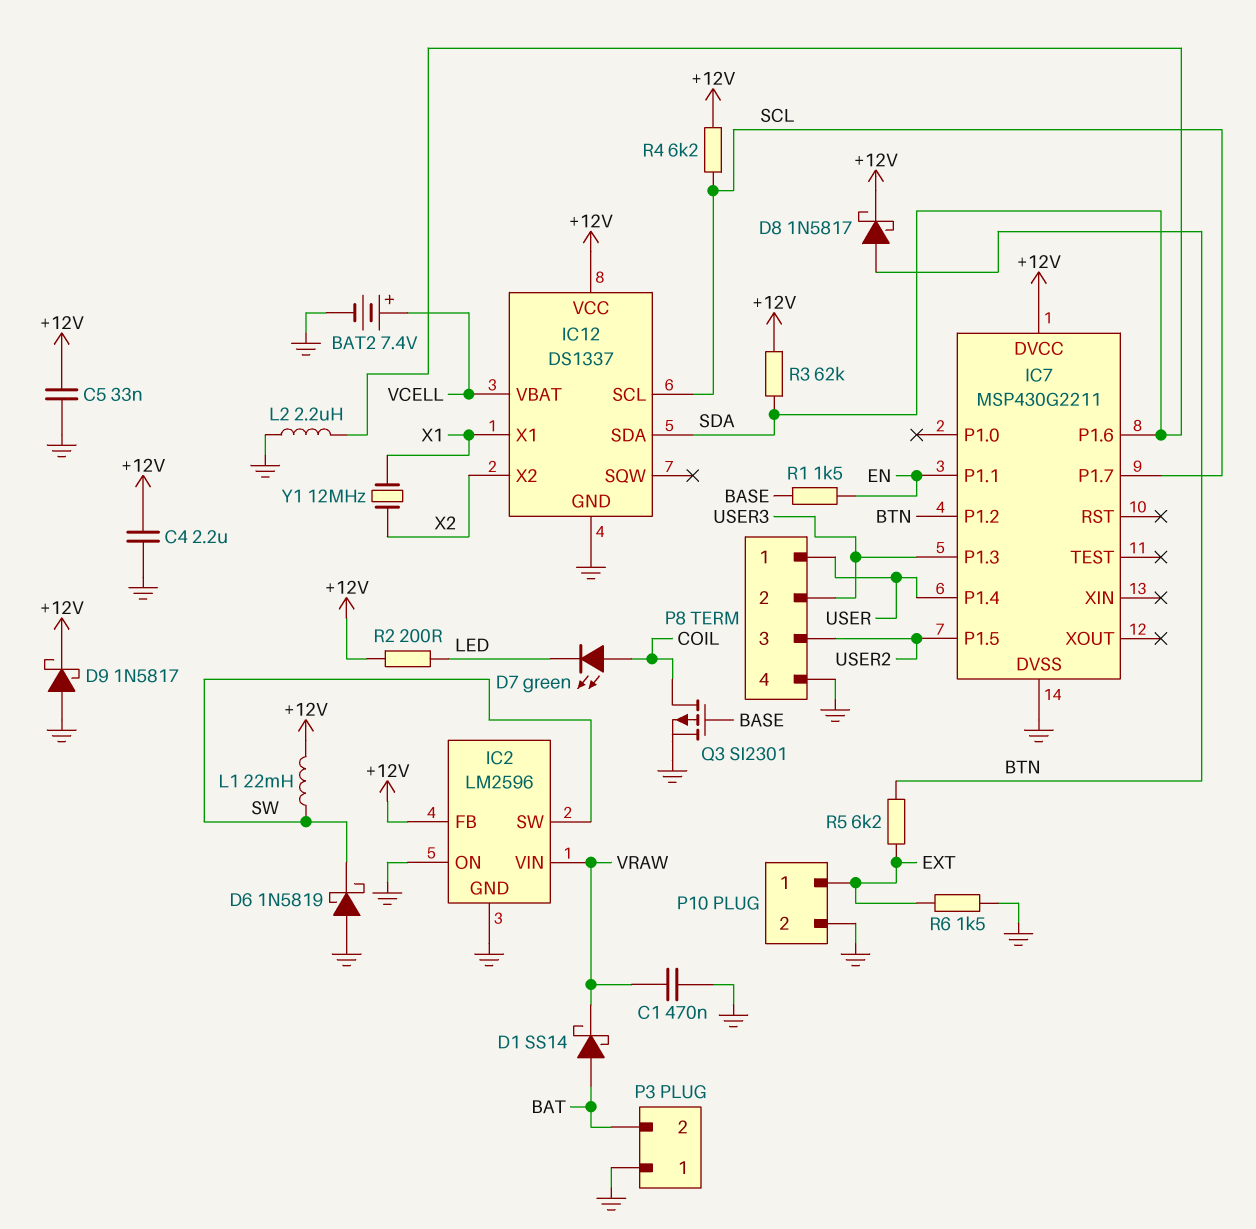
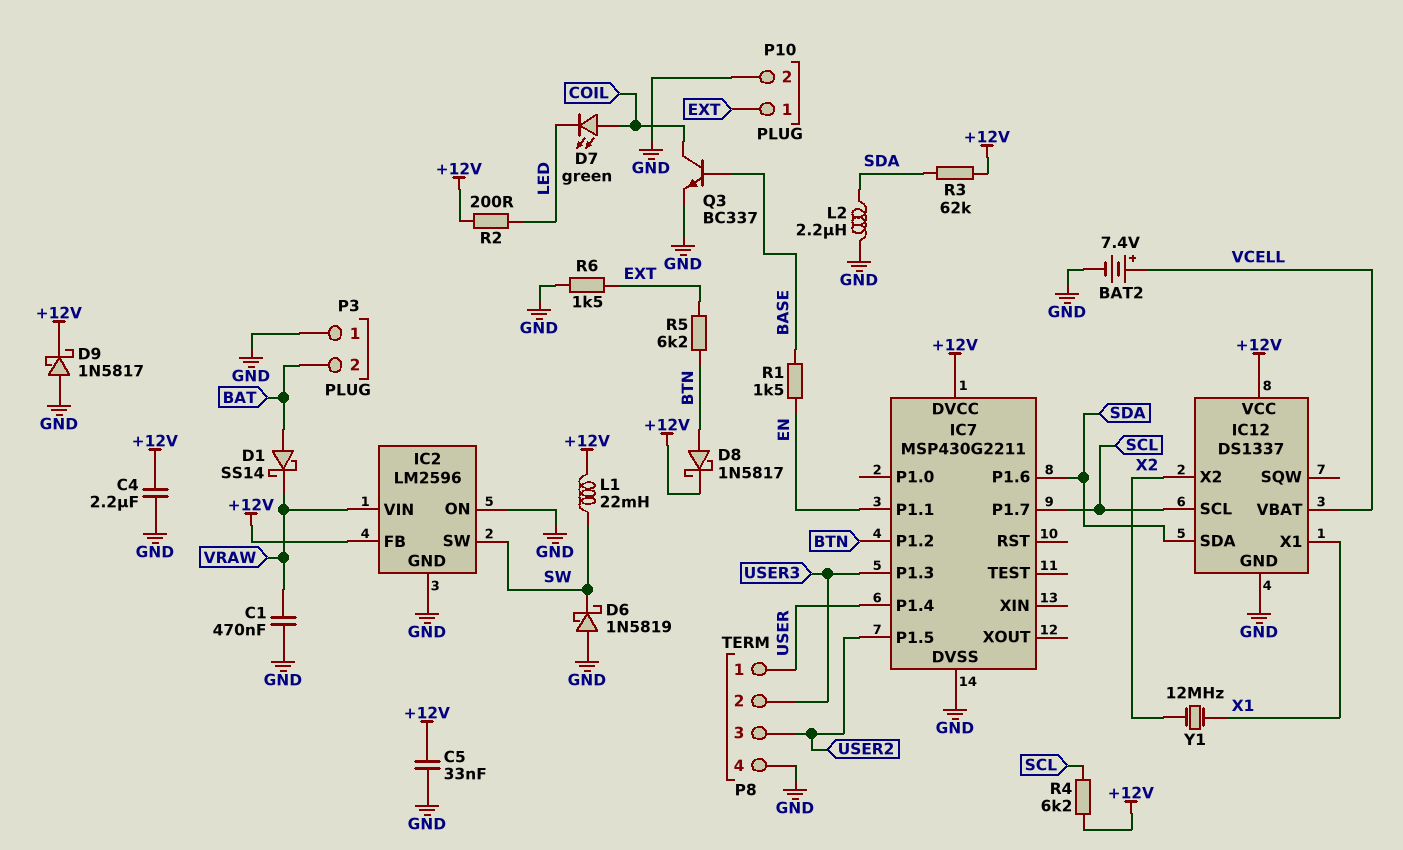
Q3: PMOS SI2301 (G BASE, D COIL, S GND) -> NPN BC337 (B BASE, C COIL, E GND)

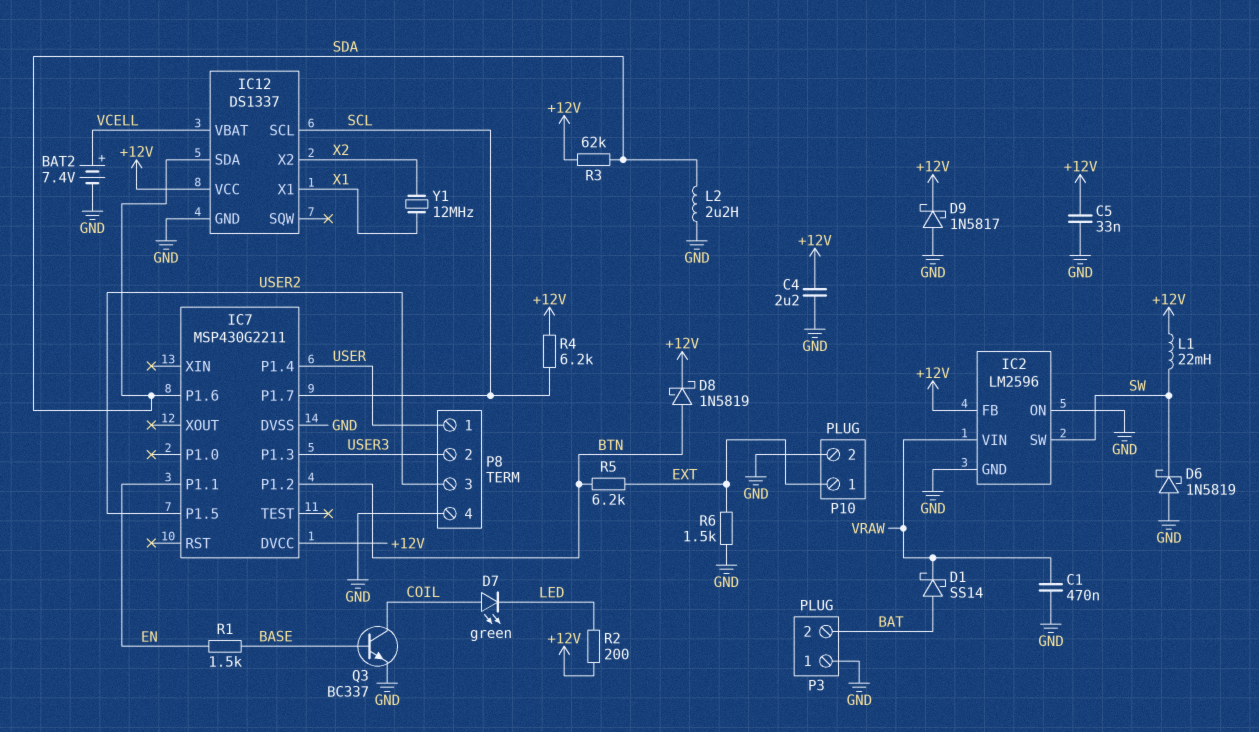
D8: schottky 1N5817 (A BTN, K +12V) -> schottky 1N5819 (A BTN, K +12V)

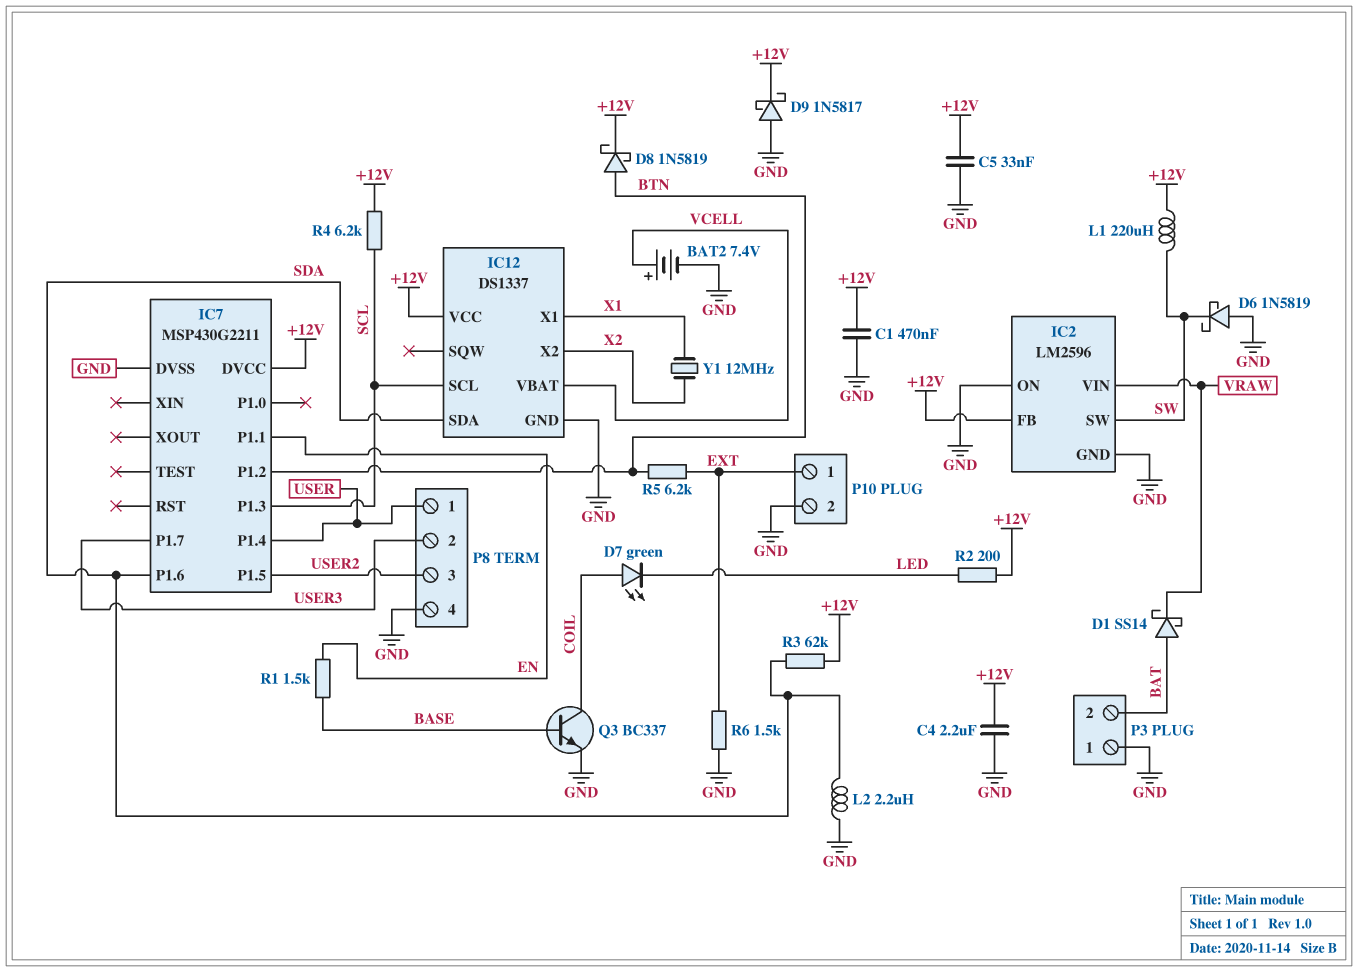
C1: 470nF (GND, VRAW) -> 470nF (+12V, GND)
IC7 pin P1.3: USER3 -> SCL
IC7 pin P1.7: SCL -> USER3
L1: 22mH (+12V, SW) -> 220uH (+12V, SW)

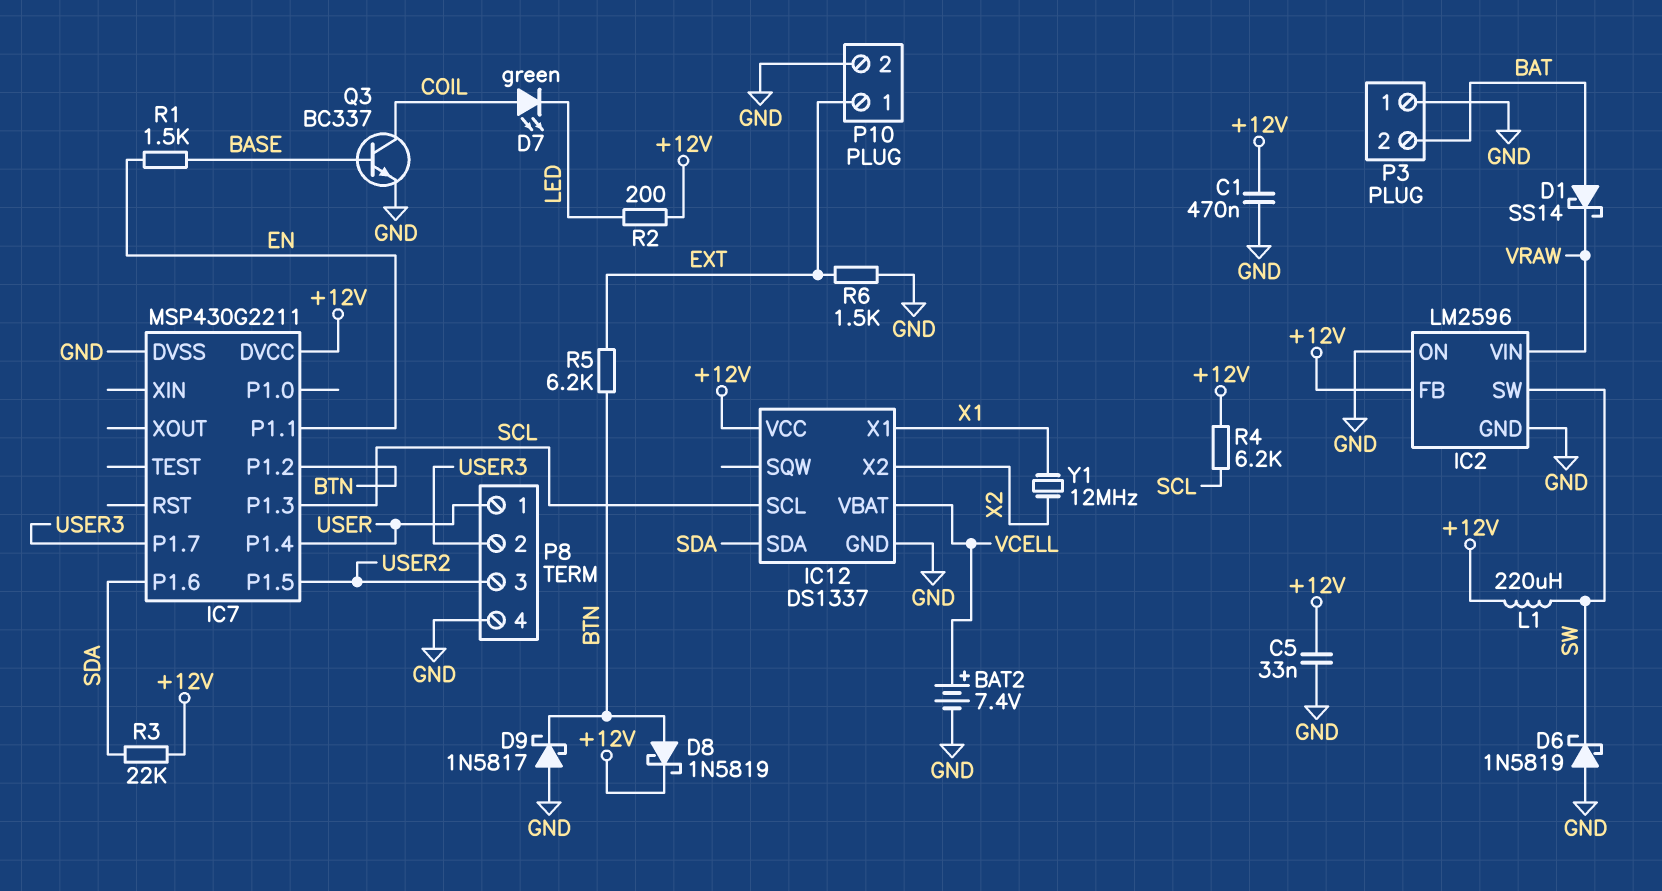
C4: 2.2uF (+12V, GND) -> none
D9: schottky 1N5817 (A GND, K +12V) -> schottky 1N5817 (A GND, K BTN)
L2: 2.2uH (GND, SDA) -> none
R3: 62k (+12V, SDA) -> 22k (+12V, SDA)

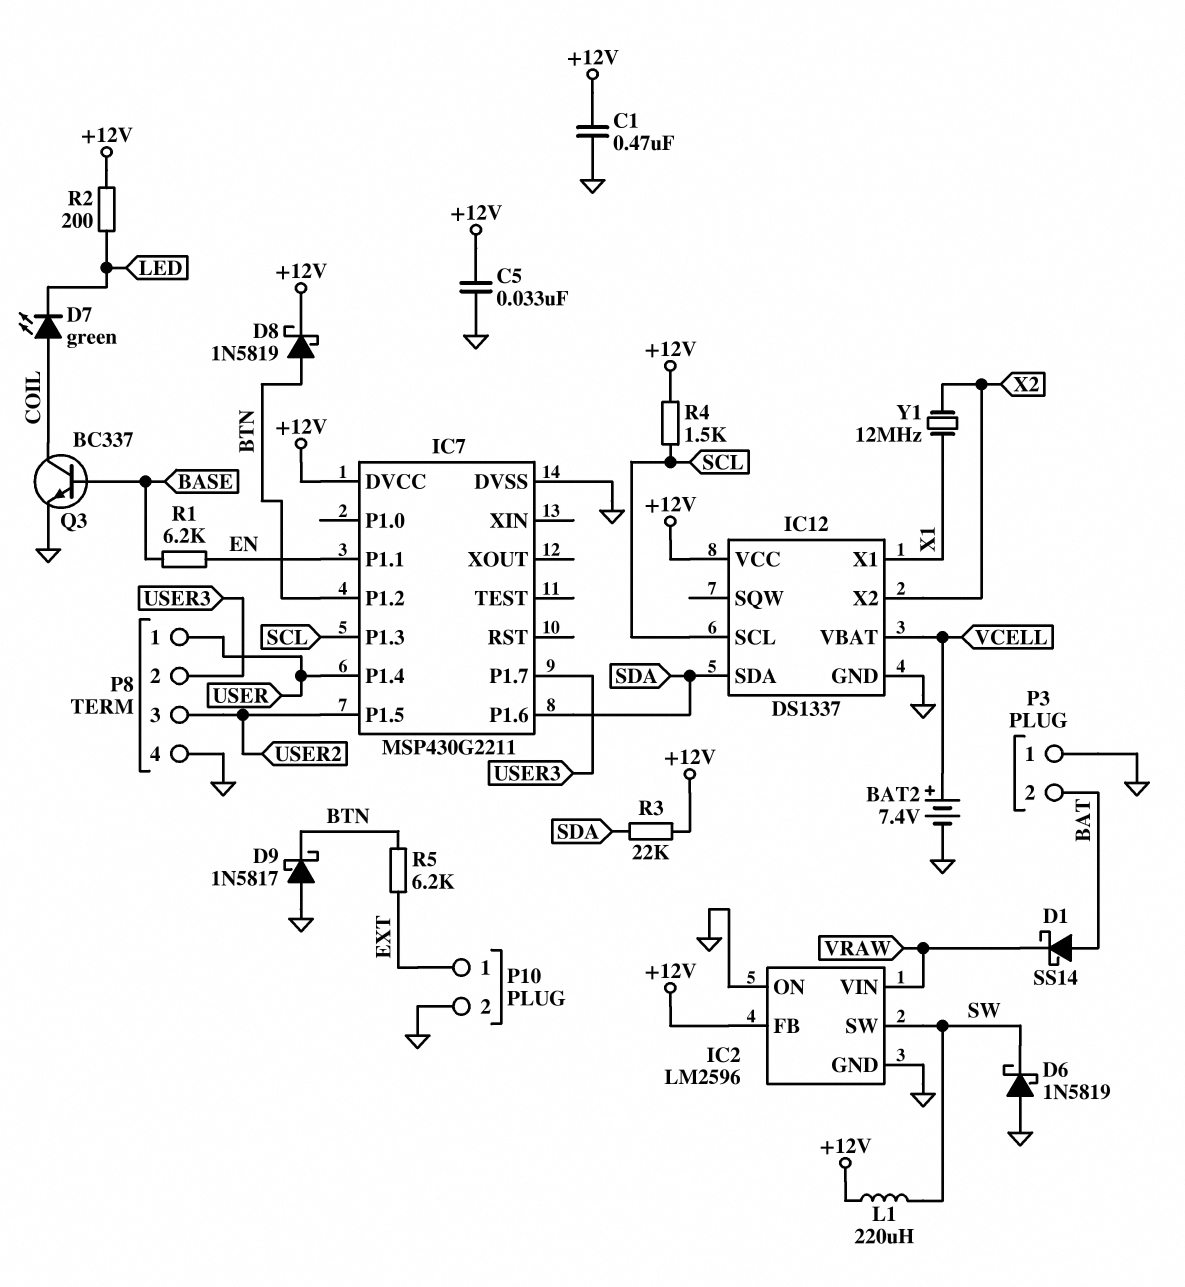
R1: 1.5k (BASE, EN) -> 6.2k (BASE, EN)
R4: 6.2k (+12V, SCL) -> 1.5k (+12V, SCL)
R6: 1.5k (EXT, GND) -> none

